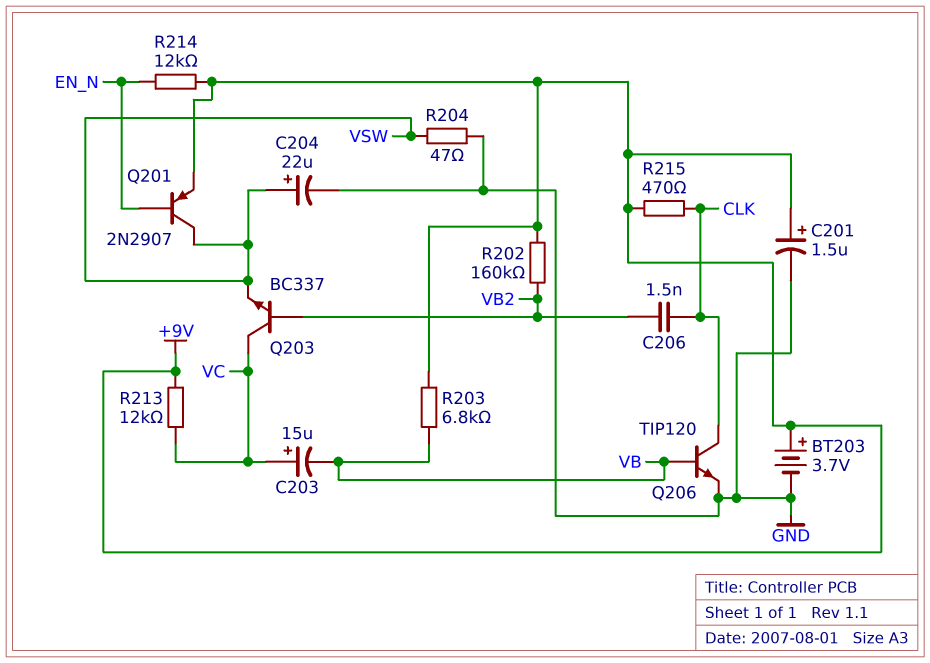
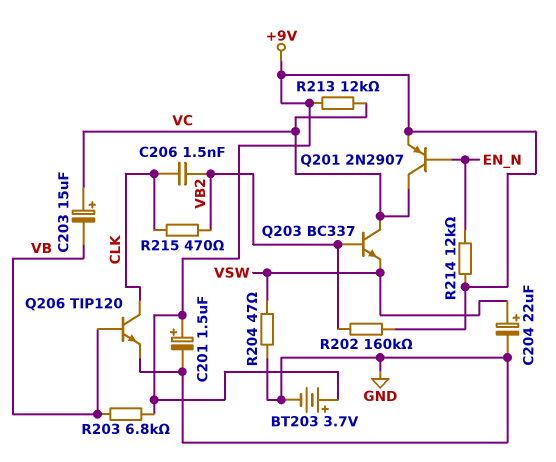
Q201: PNP 2N2907 (B EN_N, C VSW, E +9V) -> PNP 2N2907 (B EN_N, C VC, E +9V)
R215: 470 (+9V, CLK) -> 470 (CLK, VB2)

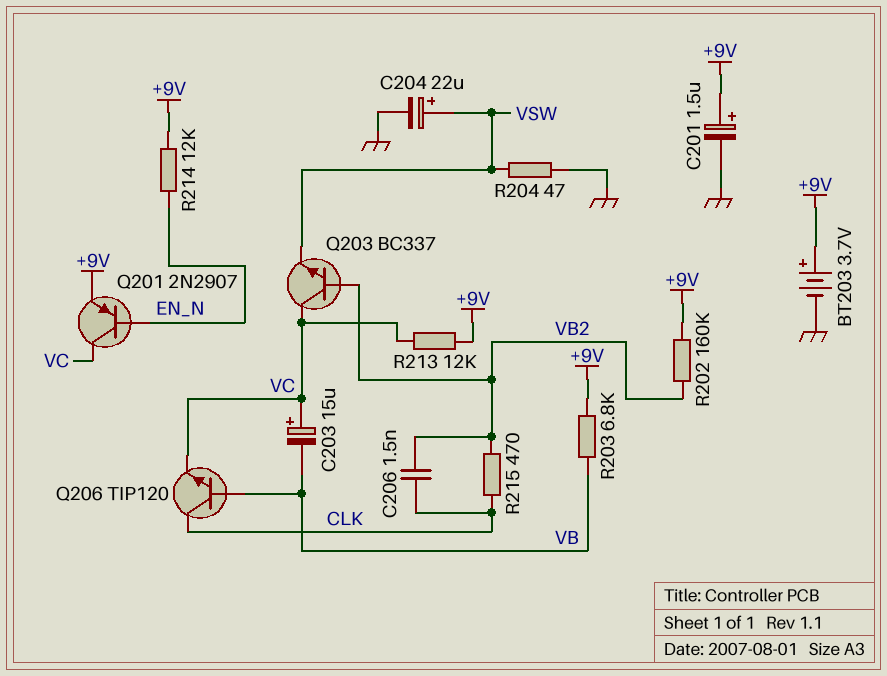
Q206: NPN TIP120 (B VB, C CLK, E GND) -> NPN TIP120 (B VB, C CLK, E VC)

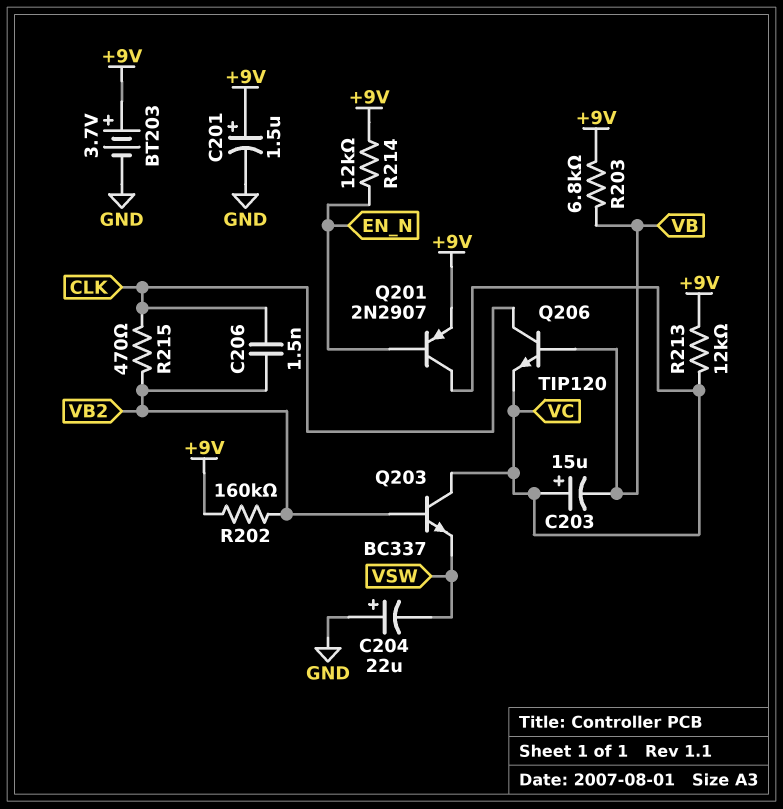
C204: 22uF (plus VSW, minus GND) -> 22uF (plus GND, minus VSW)
R204: 47 (GND, VSW) -> none

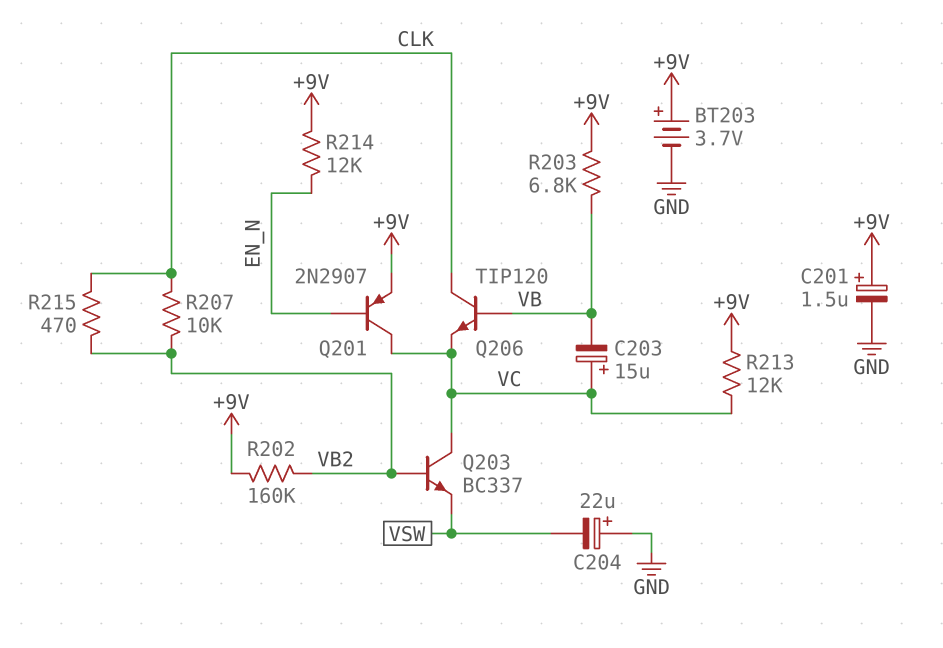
C206: 1.5nF (CLK, VB2) -> none
R207: none -> 10k (CLK, VB2)

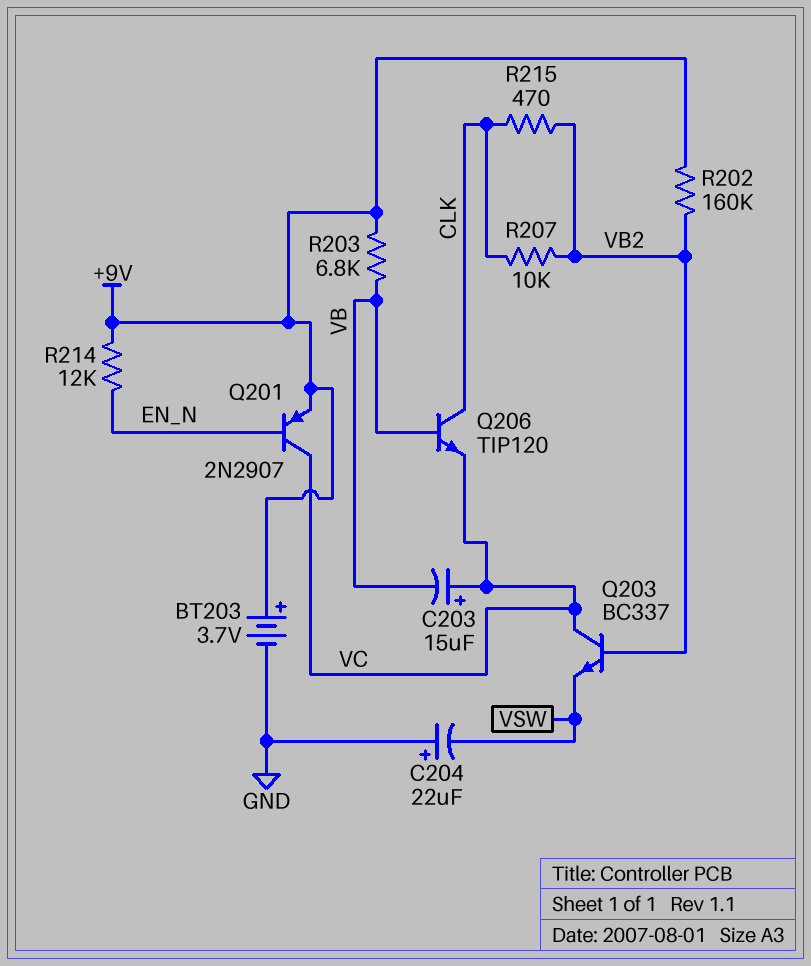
C201: 1.5uF (plus +9V, minus GND) -> none
R213: 12k (+9V, VC) -> none

